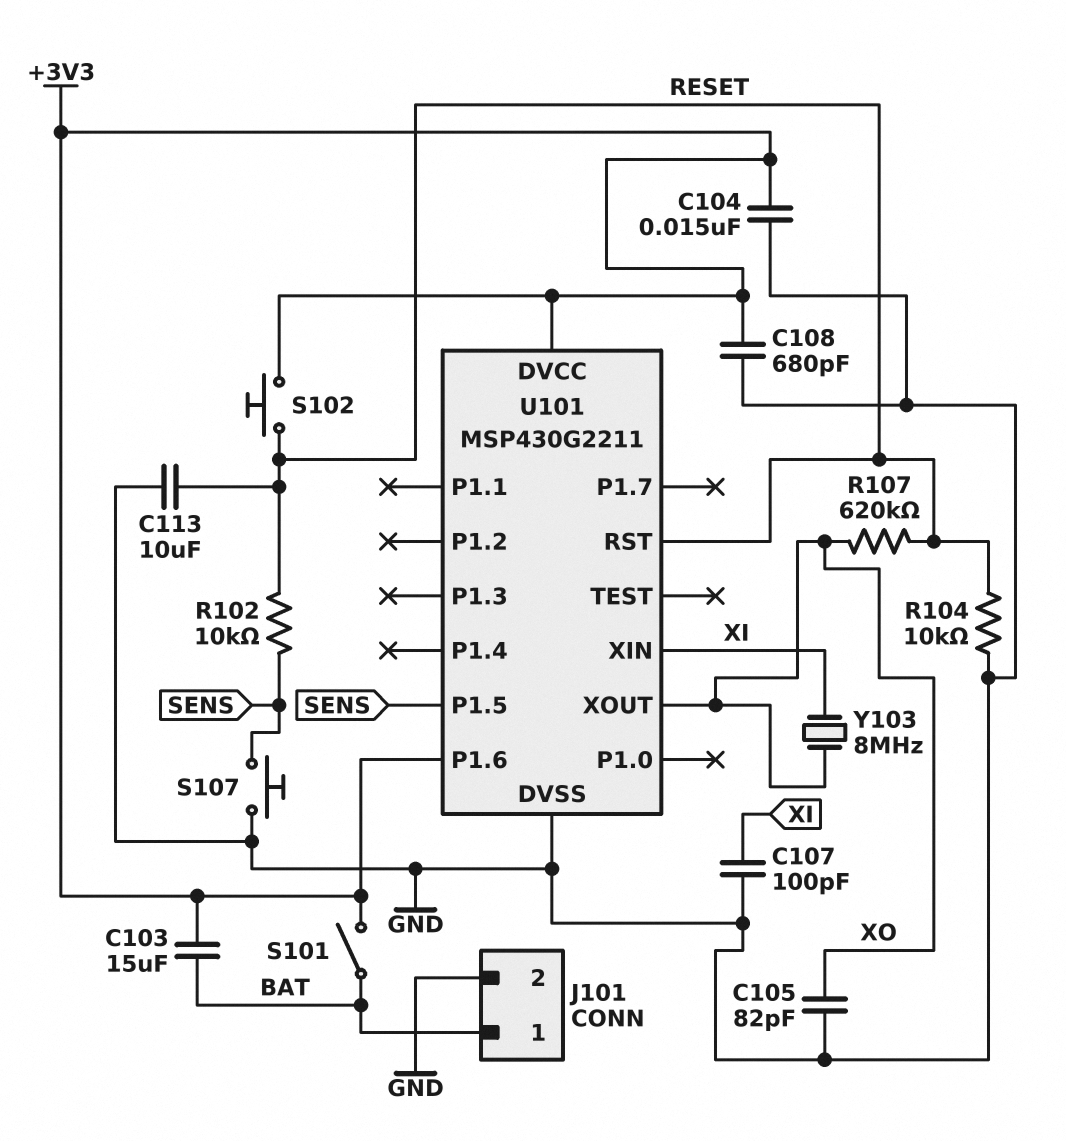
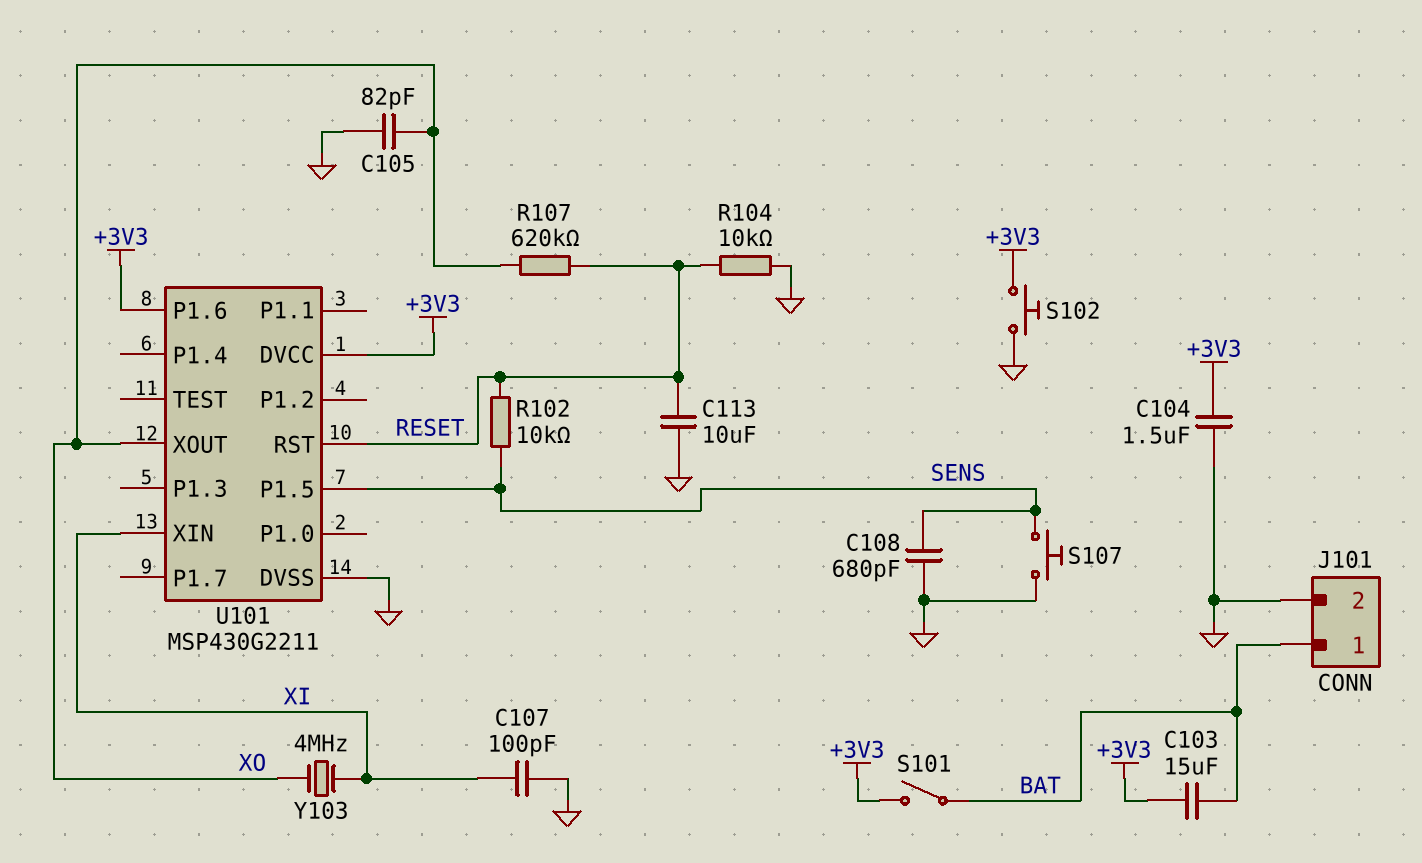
C104: 15nF (+3V3, GND) -> 1.5uF (+3V3, GND)
C108: 680pF (+3V3, GND) -> 680pF (GND, SENS)
S102: button (+3V3, RESET) -> button (+3V3, GND)
Y103: 8MHz (XI, XO) -> 4MHz (XI, XO)

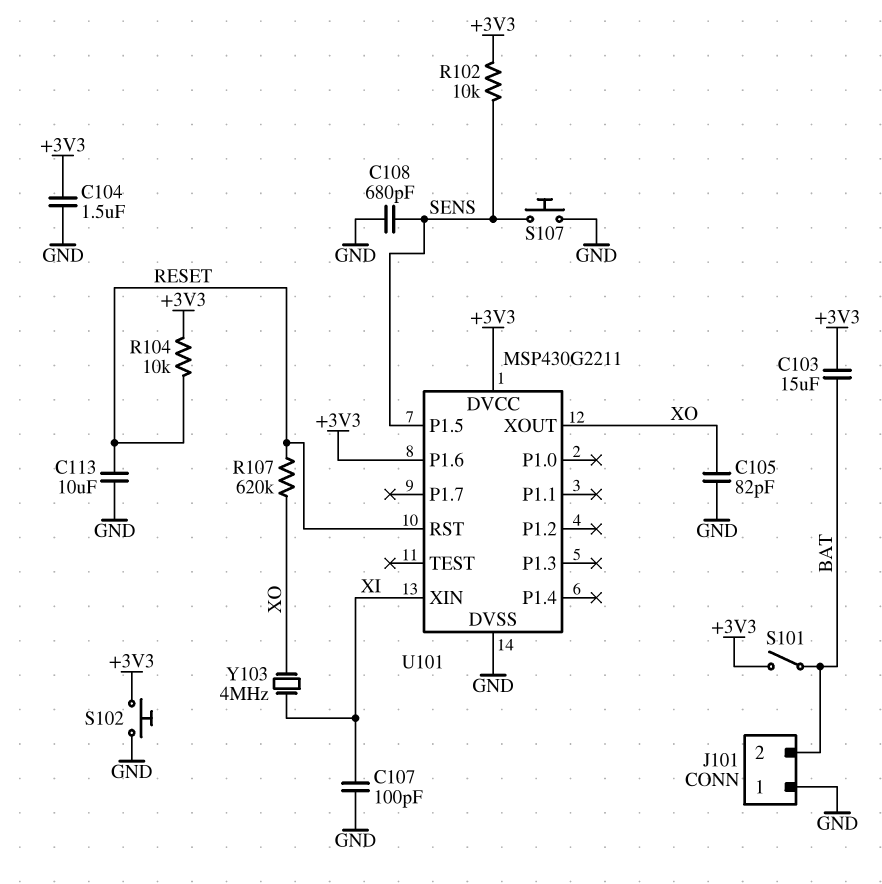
J101 pin 1: BAT -> GND
J101 pin 2: GND -> BAT
R102: 10k (RESET, SENS) -> 10k (+3V3, SENS)
R104: 10k (GND, RESET) -> 10k (+3V3, RESET)

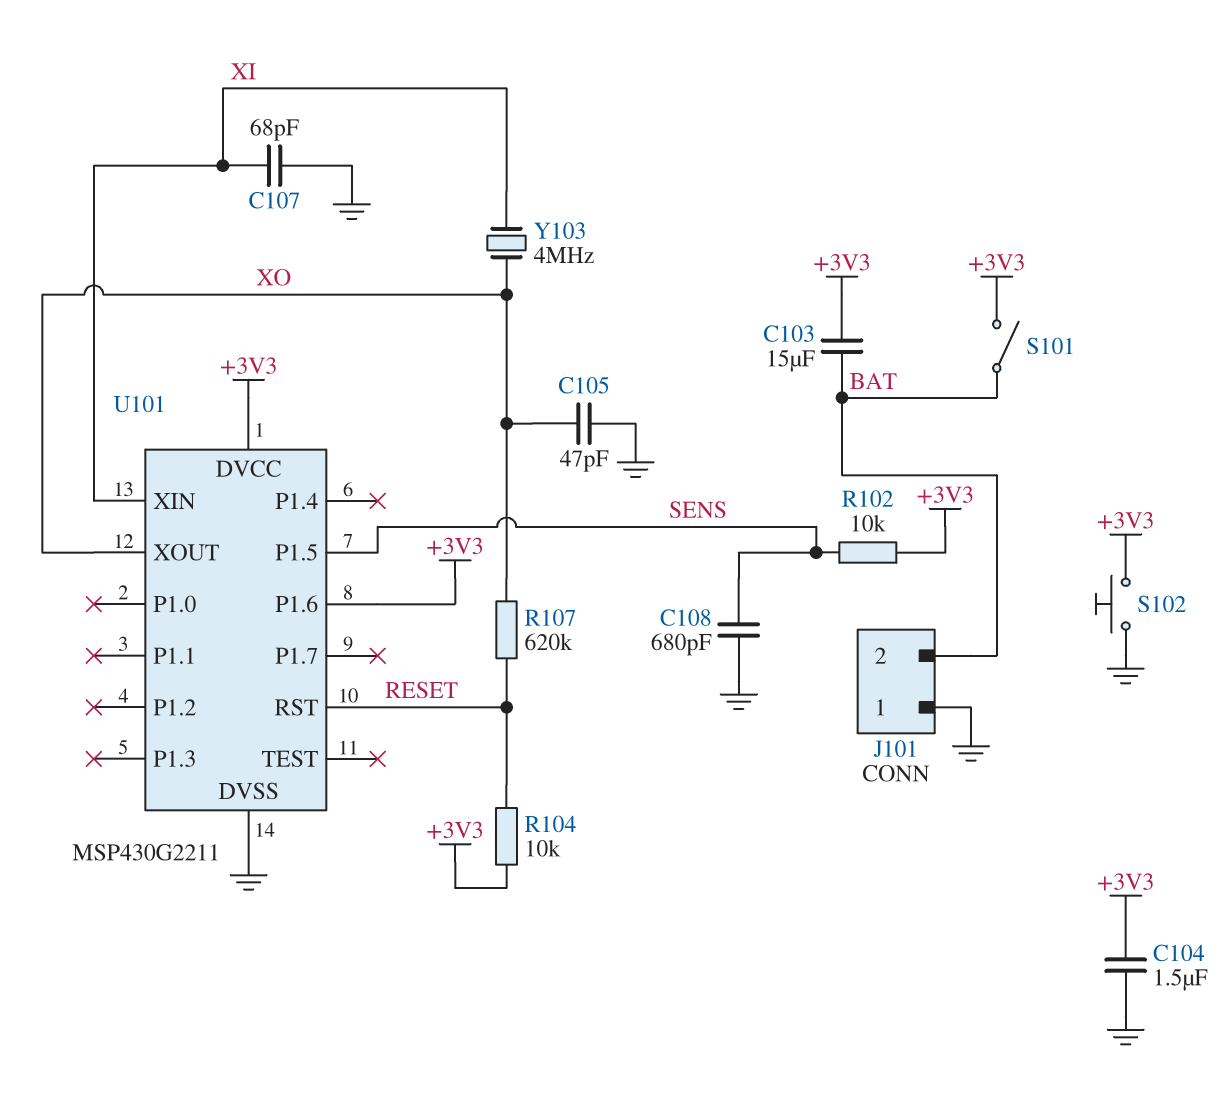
C105: 82pF (GND, XO) -> 47pF (GND, XO)
C107: 100pF (GND, XI) -> 68pF (GND, XI)
C113: 10uF (GND, RESET) -> none
S107: button (GND, SENS) -> none

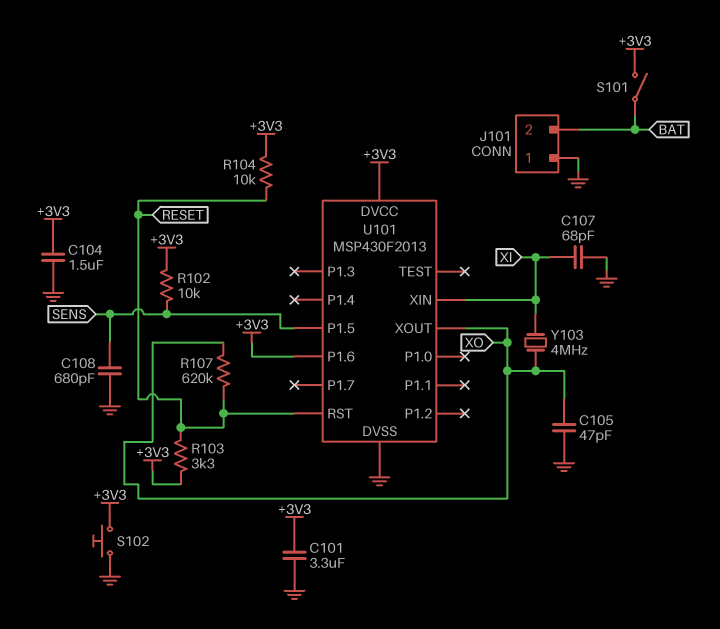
C101: none -> 3.3uF (+3V3, GND)
C103: 15uF (+3V3, BAT) -> none
R103: none -> 3.3k (+3V3, RESET)
U101: MSP430G2211 -> MSP430F2013

